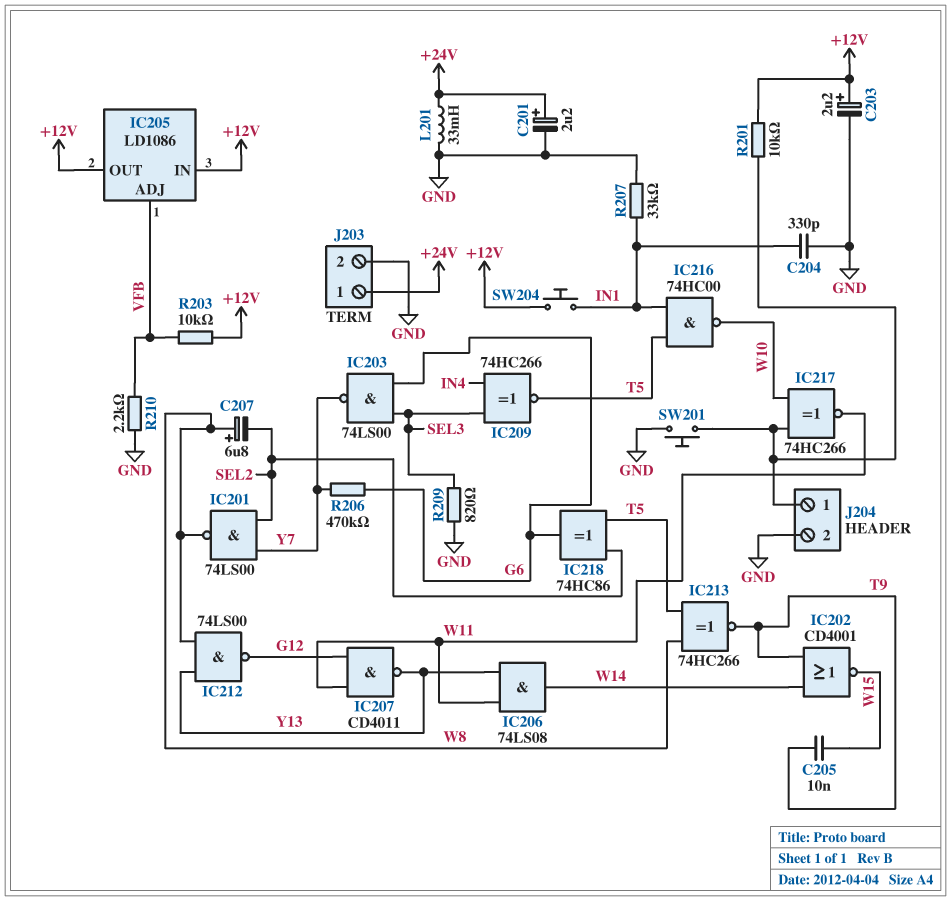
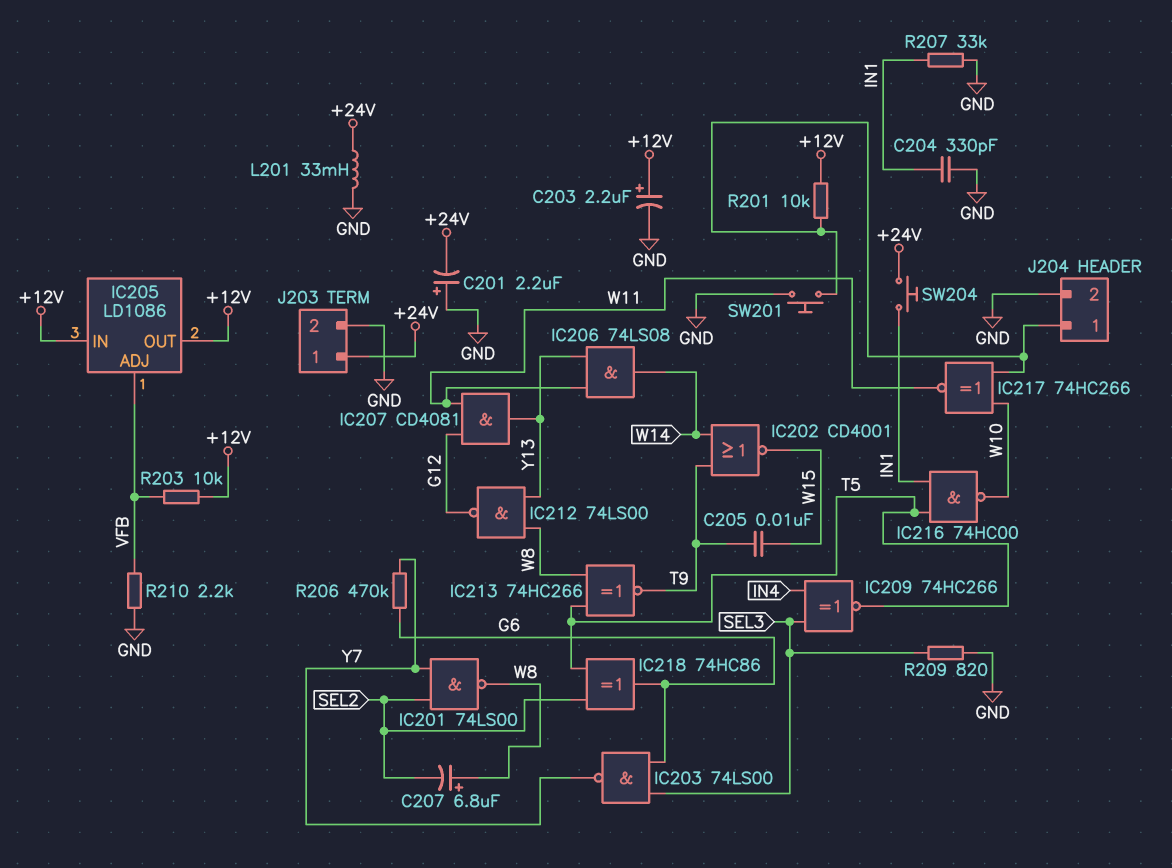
C201: 2.2uF (plus +24V, minus GND) -> 2.2uF (plus GND, minus +24V)
IC207: NAND CD4011 (in G12, in W11, out Y13) -> AND CD4081 (in G12, in W11, out Y13)
SW204: button (+12V, IN1) -> button (+24V, IN1)

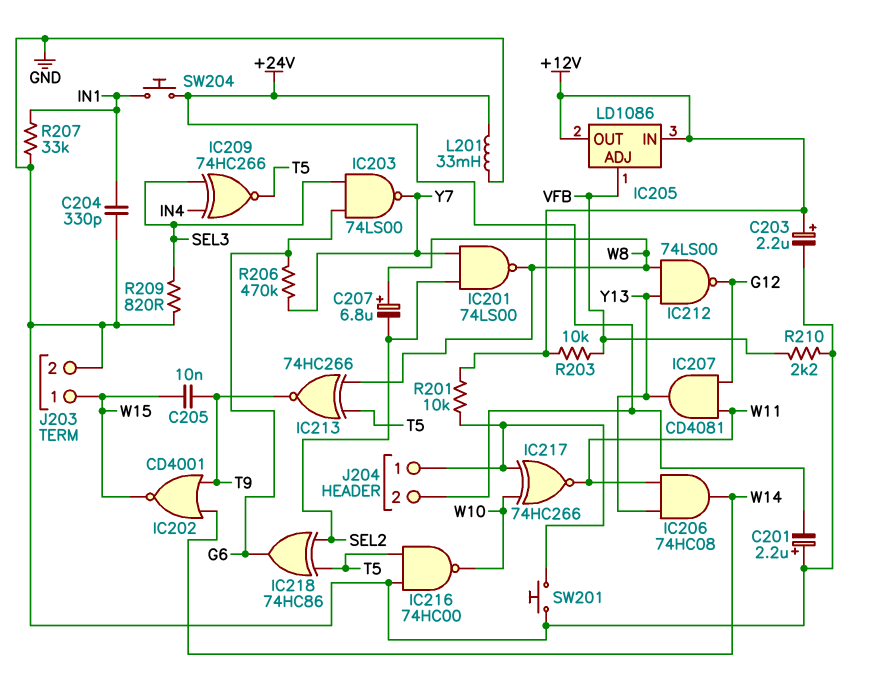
IC206: AND 74LS08 (in W11, in Y13, out W14) -> AND 74HC08 (in W11, in Y13, out W14)
IC216: NAND 74HC00 (in IN1, in T5, out W10) -> NAND 74HC00 (in GND, in T5, out W10)
J203 pin 1: +24V -> W15
J204 pin 2: GND -> +24V

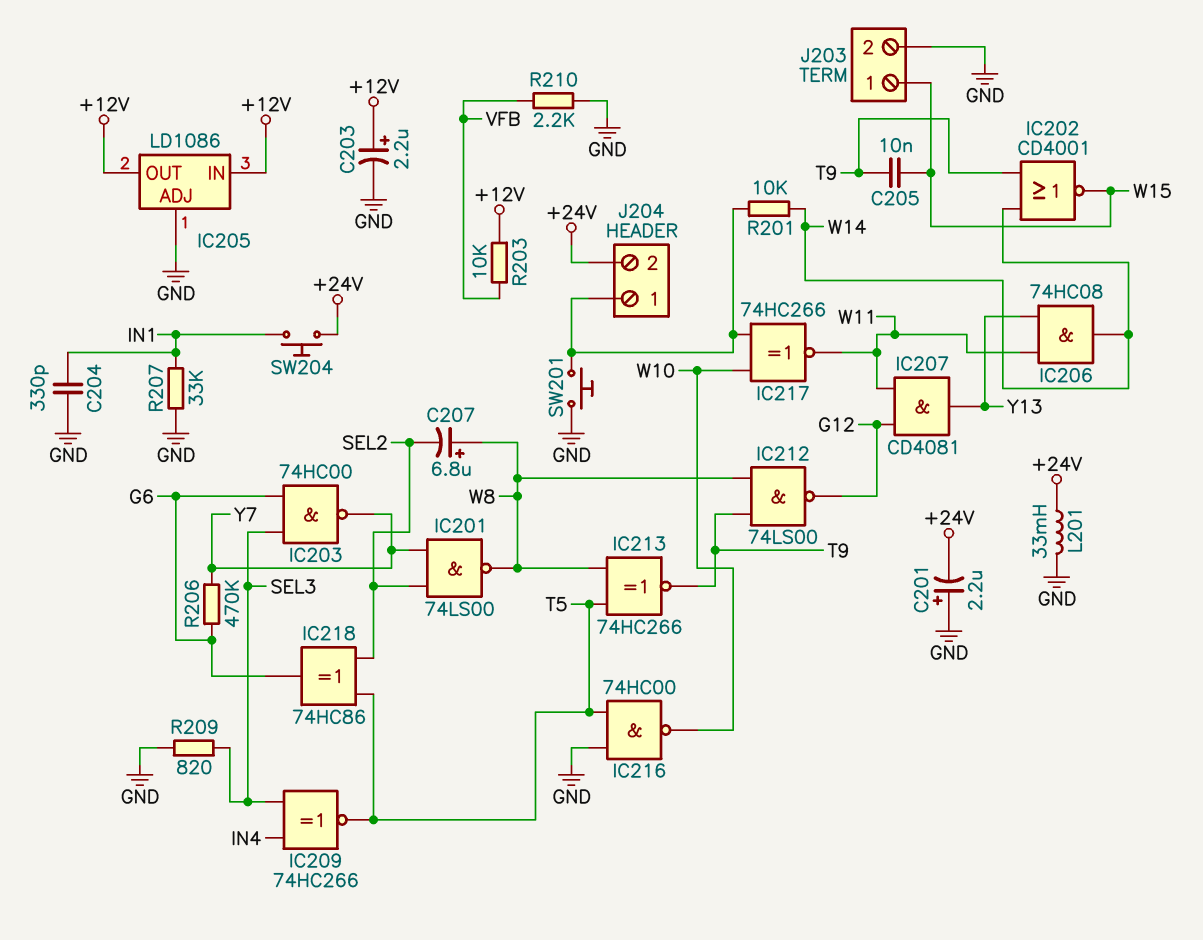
IC203: NAND 74LS00 (in G6, in SEL3, out Y7) -> NAND 74HC00 (in G6, in SEL3, out Y7)
IC205 pin ADJ: VFB -> GND
IC212: NAND 74LS00 (in W8, in Y13, out G12) -> NAND 74LS00 (in T9, in W8, out G12)
R201: 10k (+12V, J204/1) -> 10k (J204/1, W14)

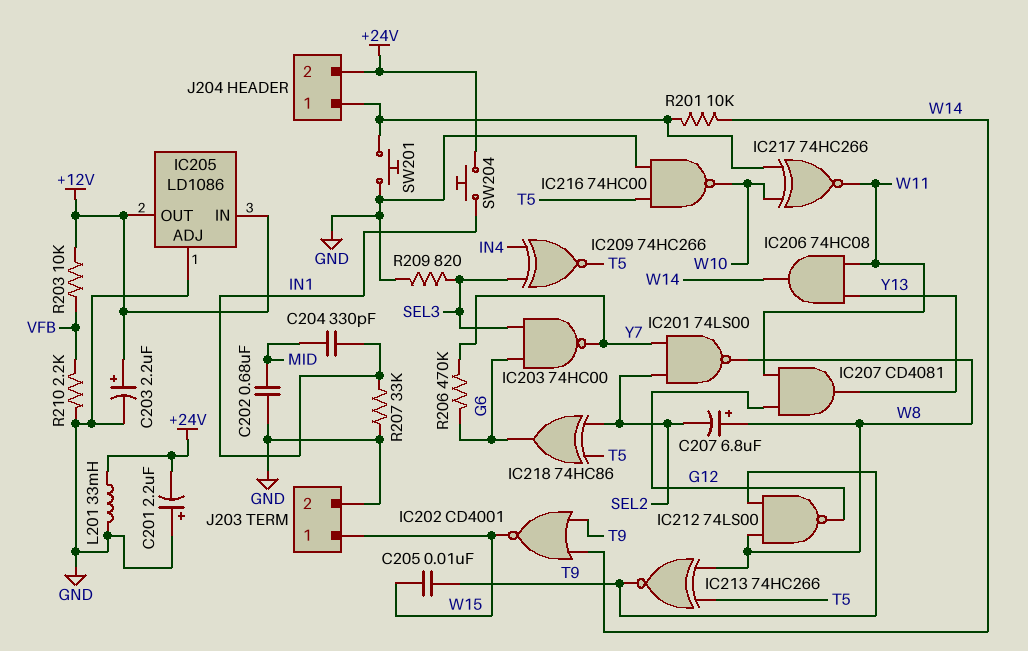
C202: none -> 680nF (GND, MID)
C204: 330pF (GND, IN1) -> 330pF (IN1, MID)

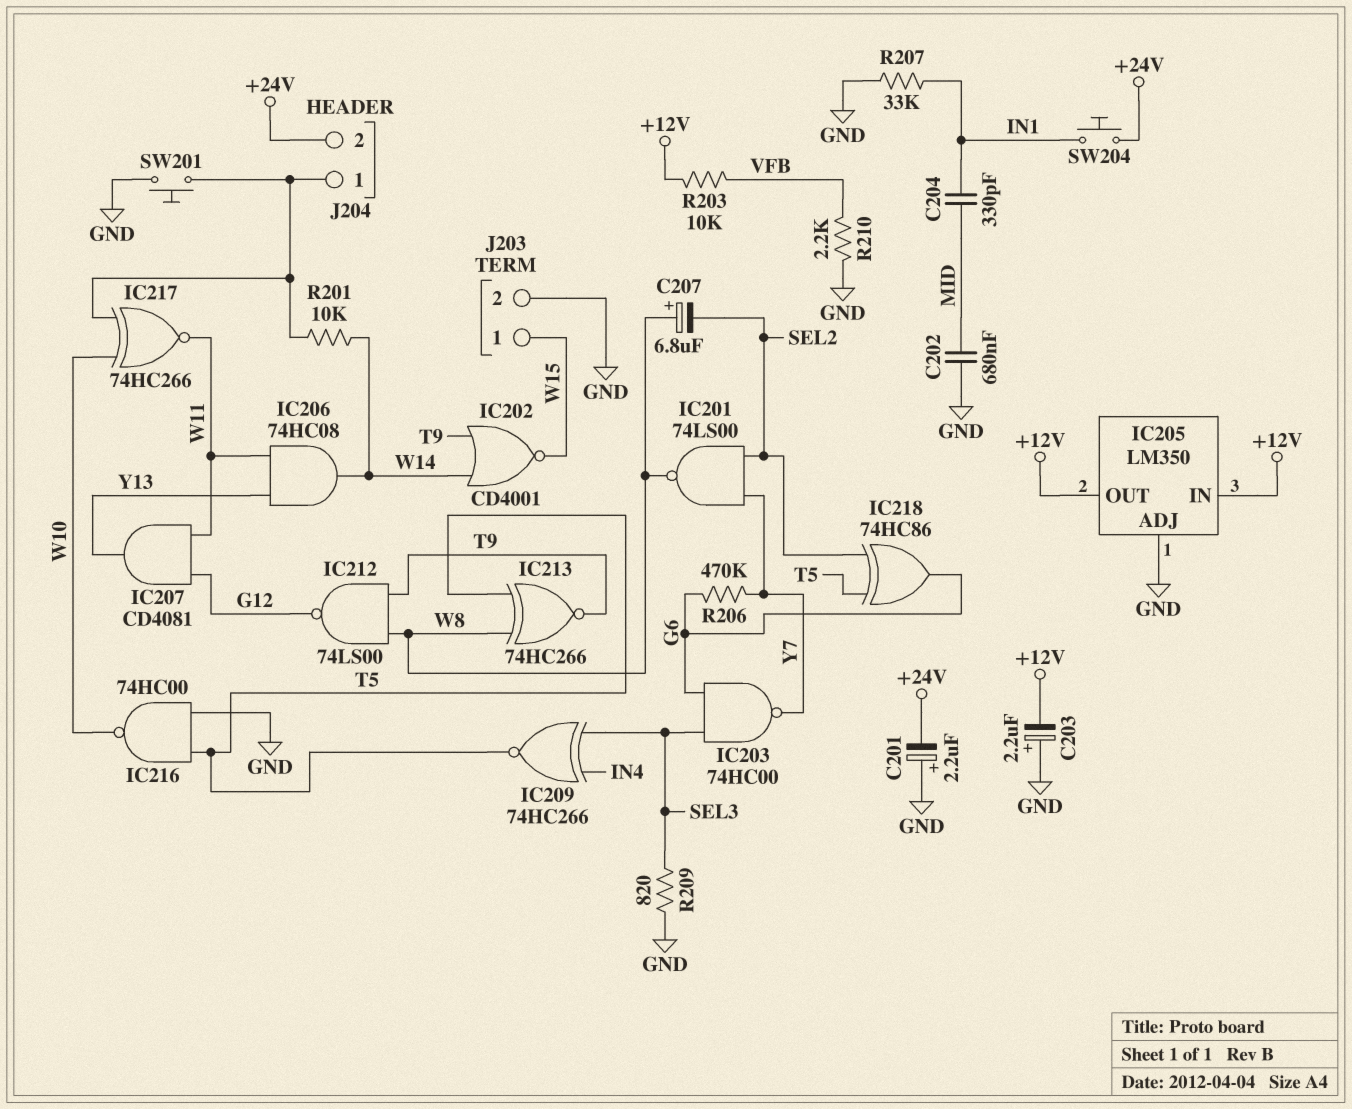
C203: 2.2uF (plus +12V, minus GND) -> 2.2uF (plus GND, minus +12V)
C205: 10nF (T9, W15) -> none
IC205: LD1086 -> LM350
L201: 33mH (+24V, GND) -> none

